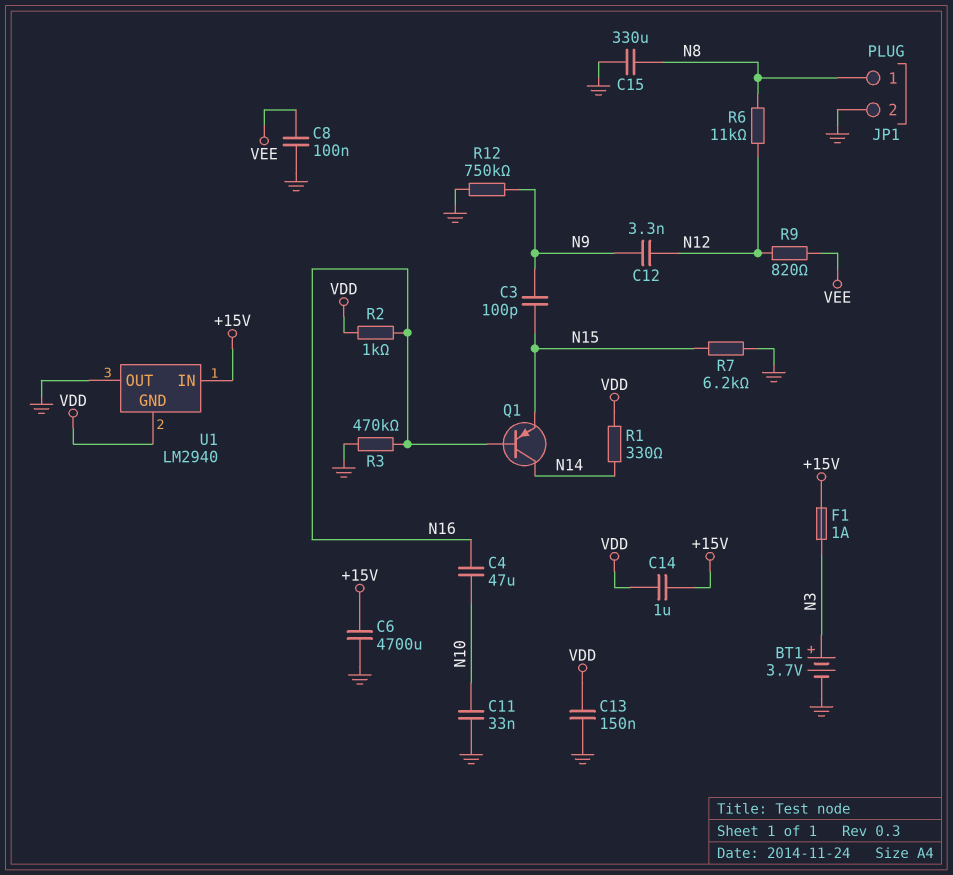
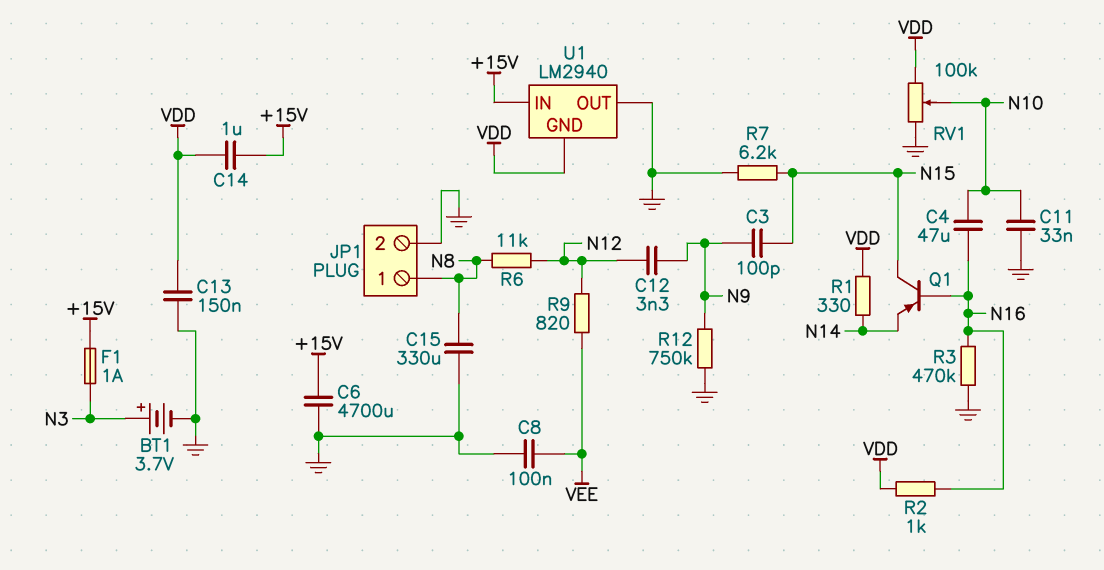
Q1: PNP (B N16, C N14, E N15) -> PNP (B N16, C N15, E N14)
RV1: none -> 100k (GND, VDD, wiper N10)

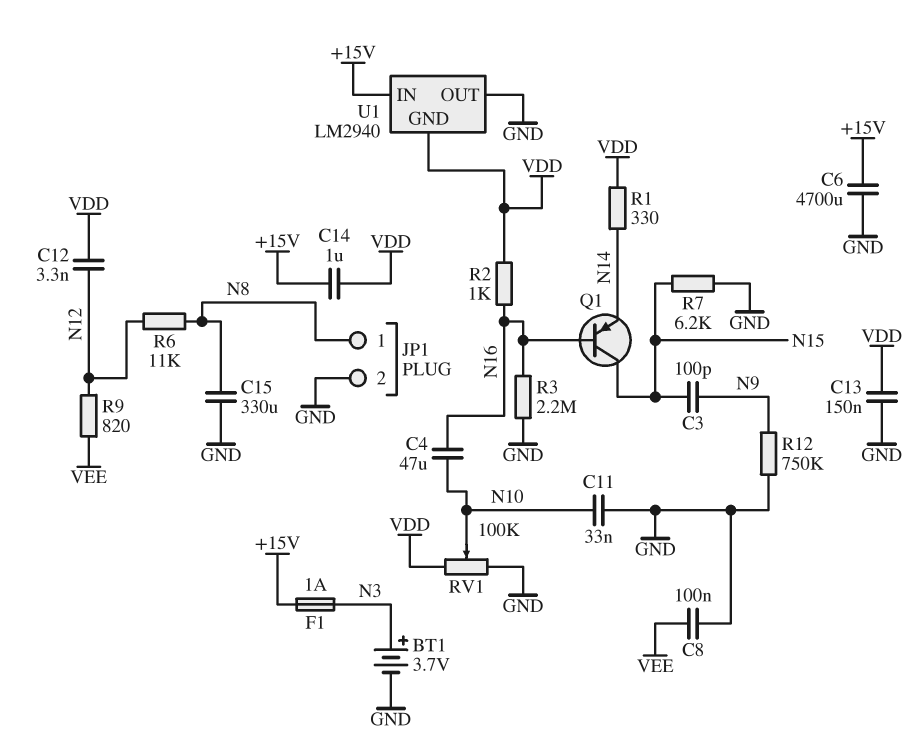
C12: 3.3nF (N9, N12) -> 3.3nF (N12, VDD)
R3: 470k (GND, N16) -> 2.2M (GND, N16)

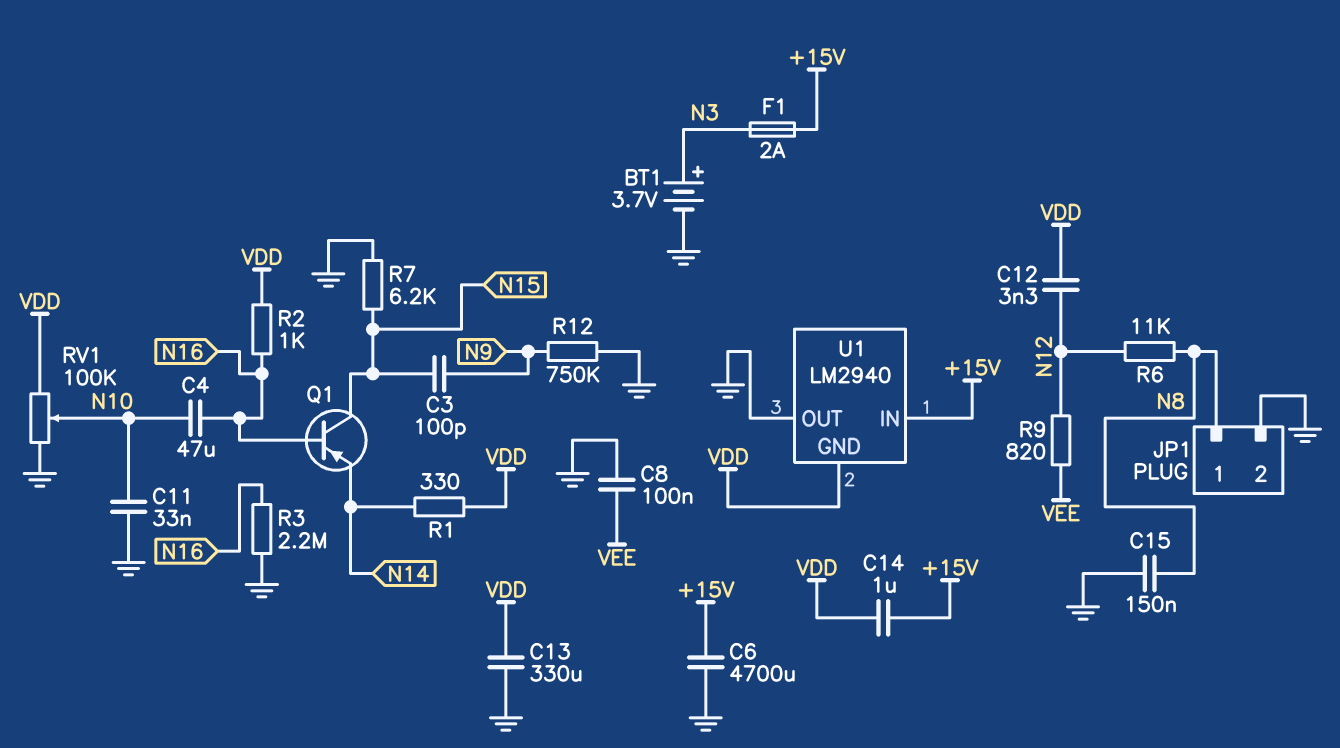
C13: 150nF (GND, VDD) -> 330uF (GND, VDD)
C15: 330uF (GND, N8) -> 150nF (GND, N8)
F1: 1A (+15V, N3) -> 2A (+15V, N3)

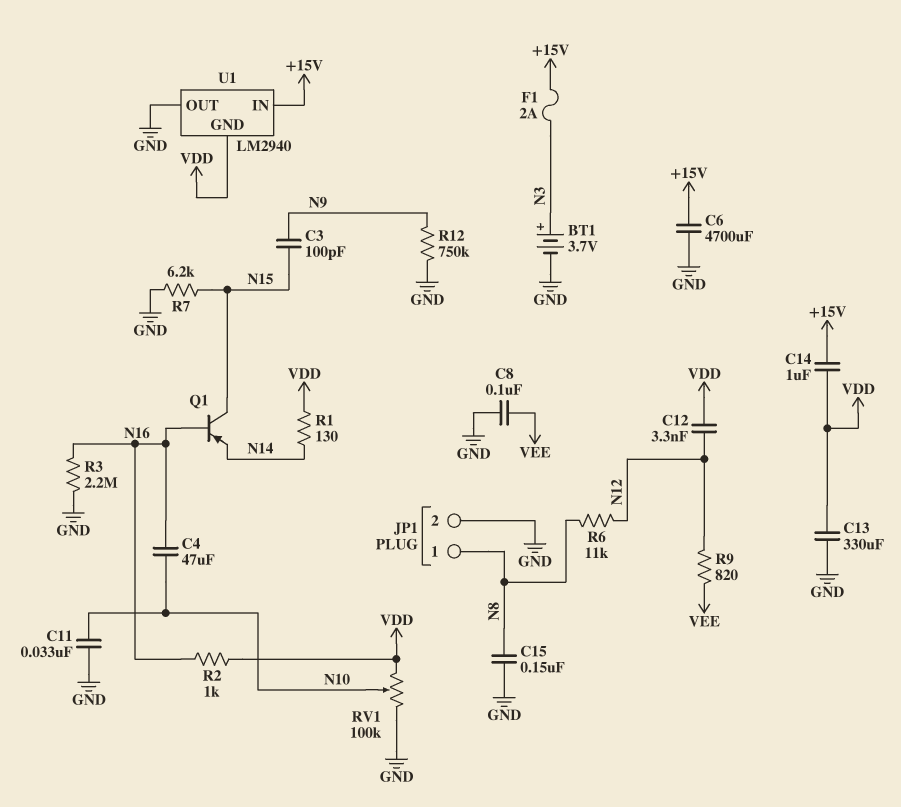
R1: 330 (N14, VDD) -> 130 (N14, VDD)

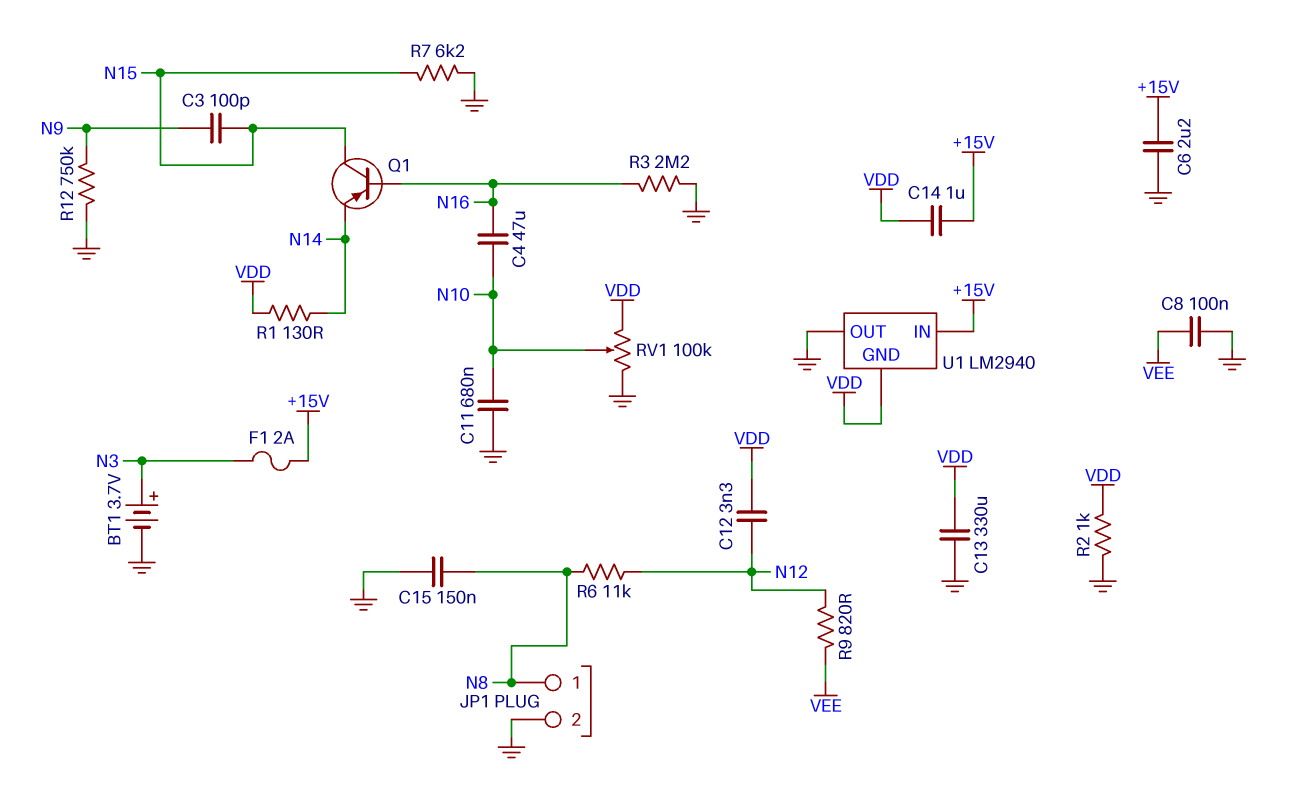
C6: 4700uF (+15V, GND) -> 2.2uF (+15V, GND)
C11: 33nF (GND, N10) -> 680nF (GND, N10)
R2: 1k (N16, VDD) -> 1k (GND, VDD)

